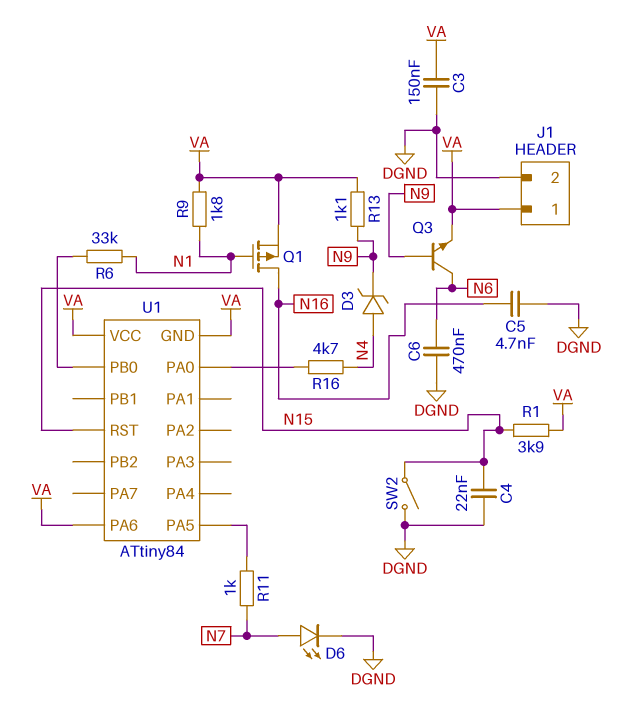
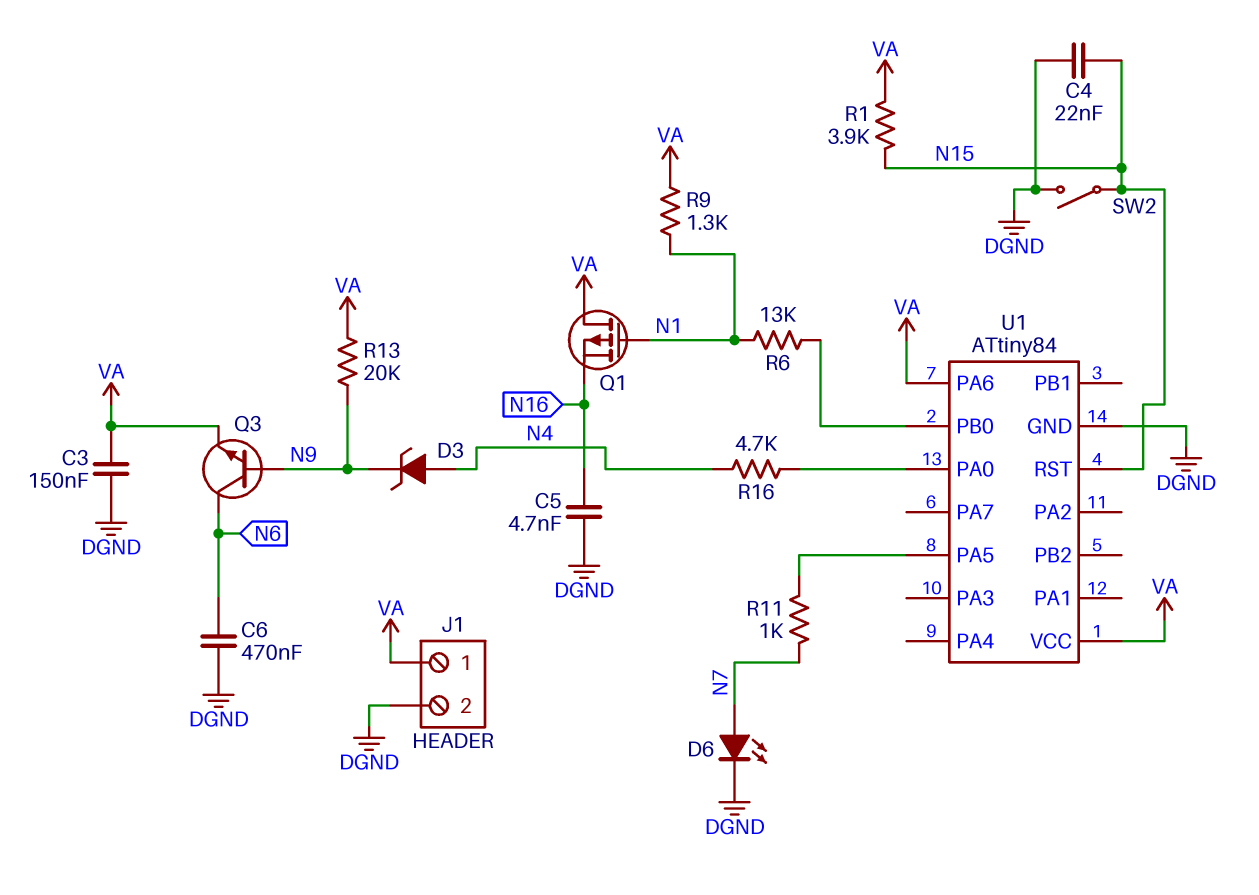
Q1: PMOS (G N1, D N16, S VA) -> PMOS (G N1, D VA, S N16)
R6: 33k (N1, U1/PB0) -> 13k (N1, U1/PB0)
R9: 1.8k (N1, VA) -> 1.3k (N1, VA)
R13: 1.1k (N9, VA) -> 20k (N9, VA)
U1 pin GND: VA -> DGND

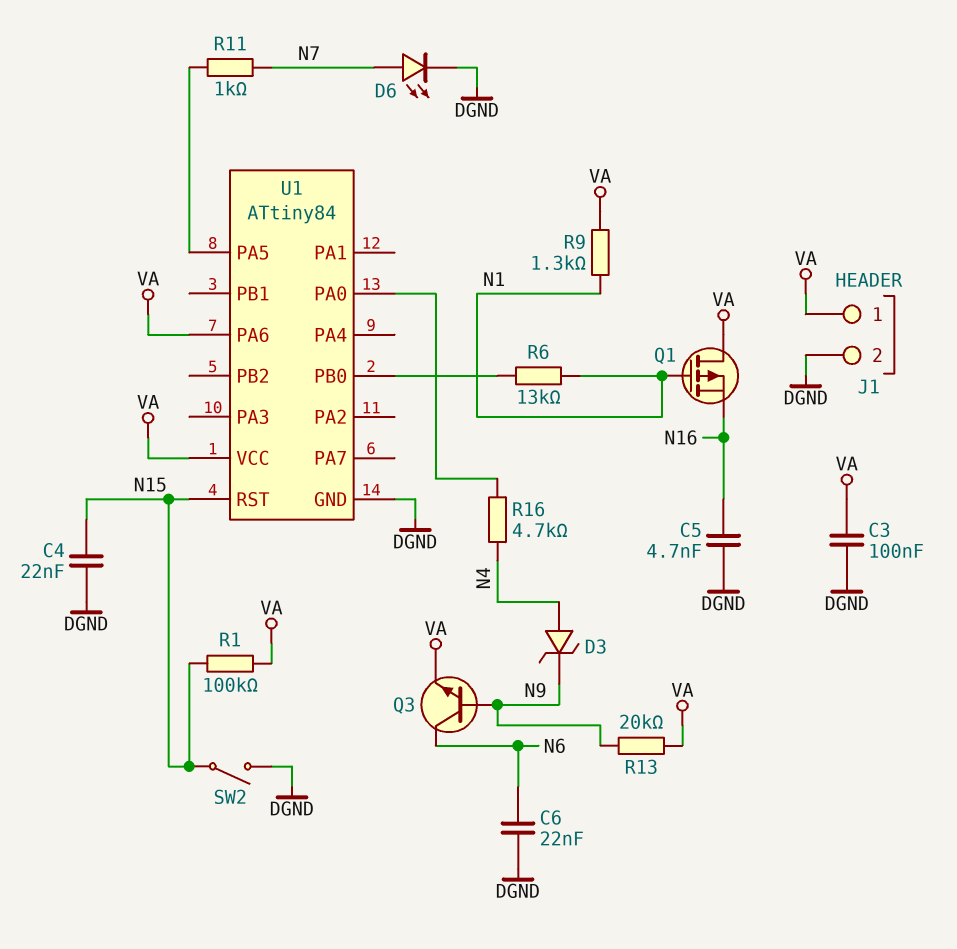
C3: 150nF (DGND, VA) -> 100nF (DGND, VA)
C6: 470nF (DGND, N6) -> 22nF (DGND, N6)
R1: 3.9k (N15, VA) -> 100k (N15, VA)

